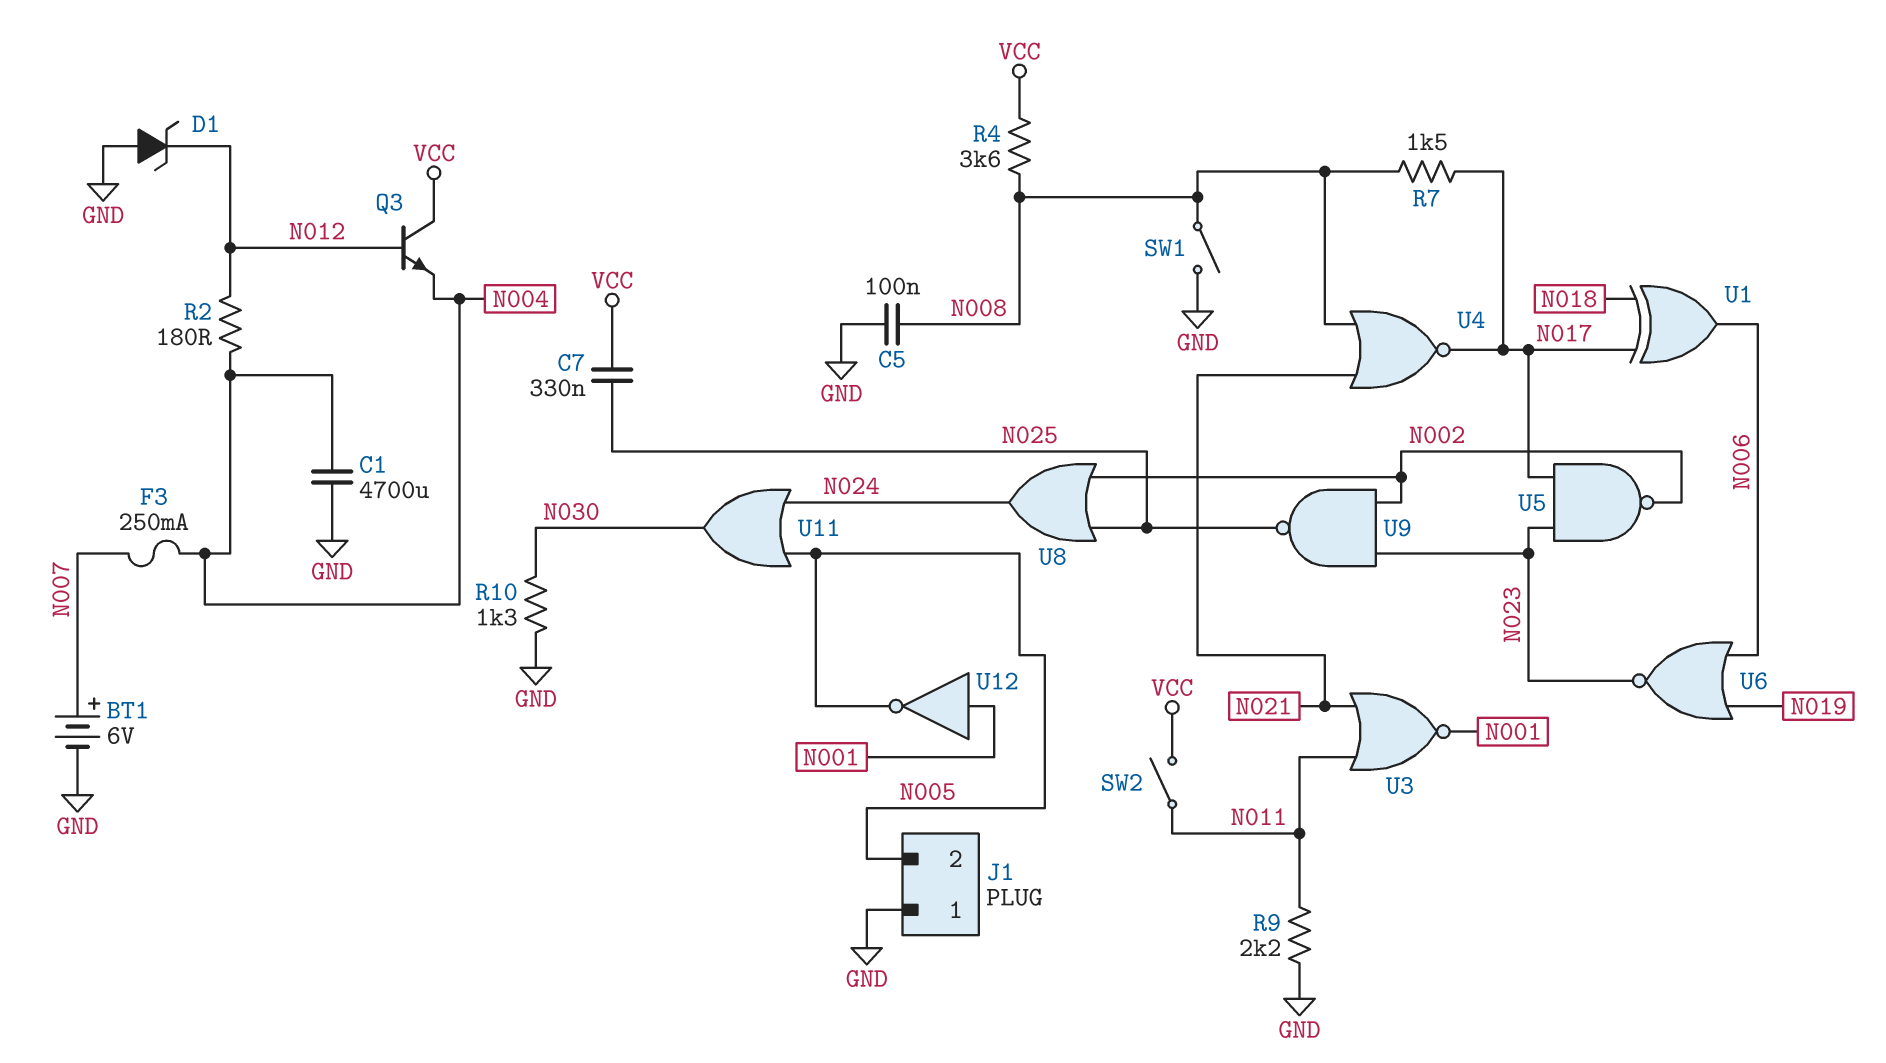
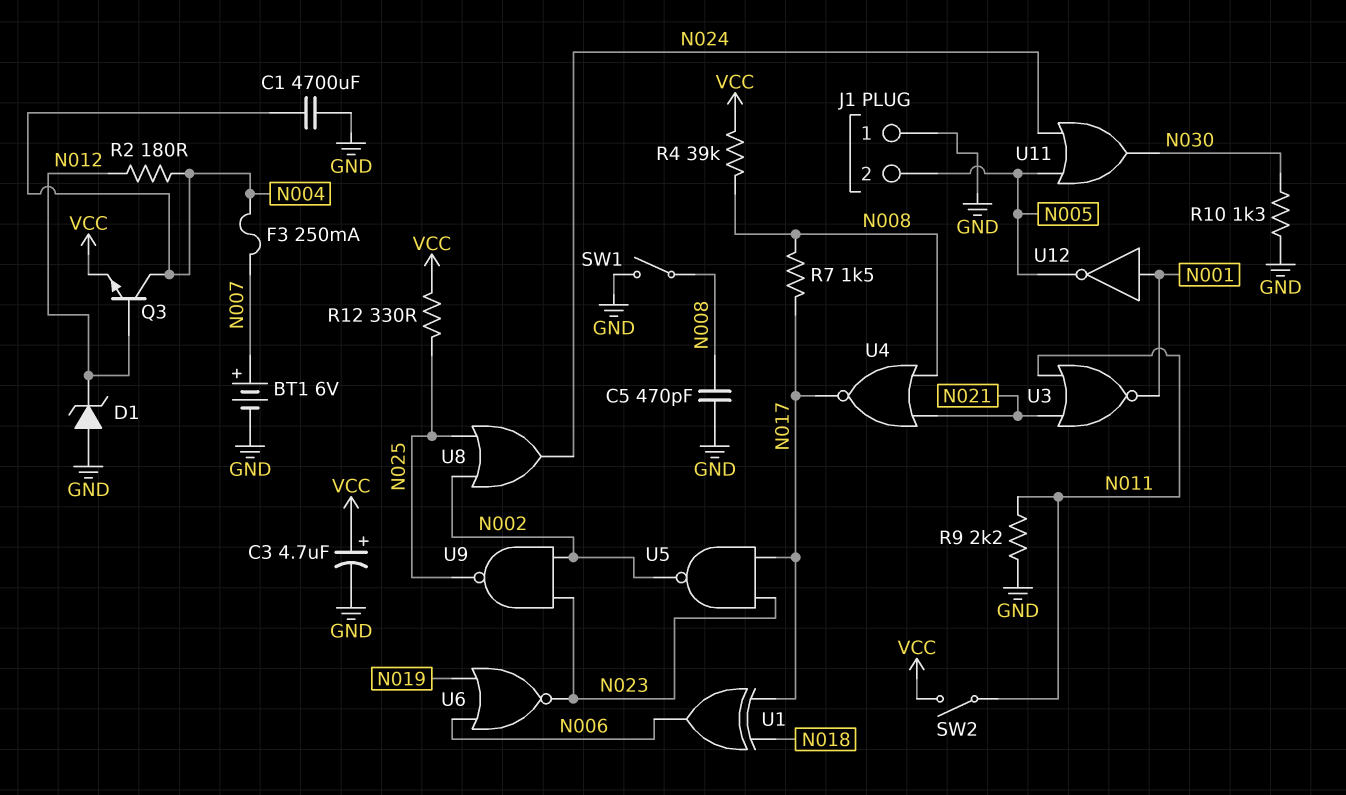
C3: none -> 4.7uF (plus VCC, minus GND)
C5: 100nF (GND, N008) -> 470pF (GND, N008)
C7: 330nF (N025, VCC) -> none
Q3: NPN (B N012, C VCC, E N004) -> NPN (B N012, C N004, E VCC)
R4: 3.6k (N008, VCC) -> 39k (N008, VCC)
R12: none -> 330 (N025, VCC)

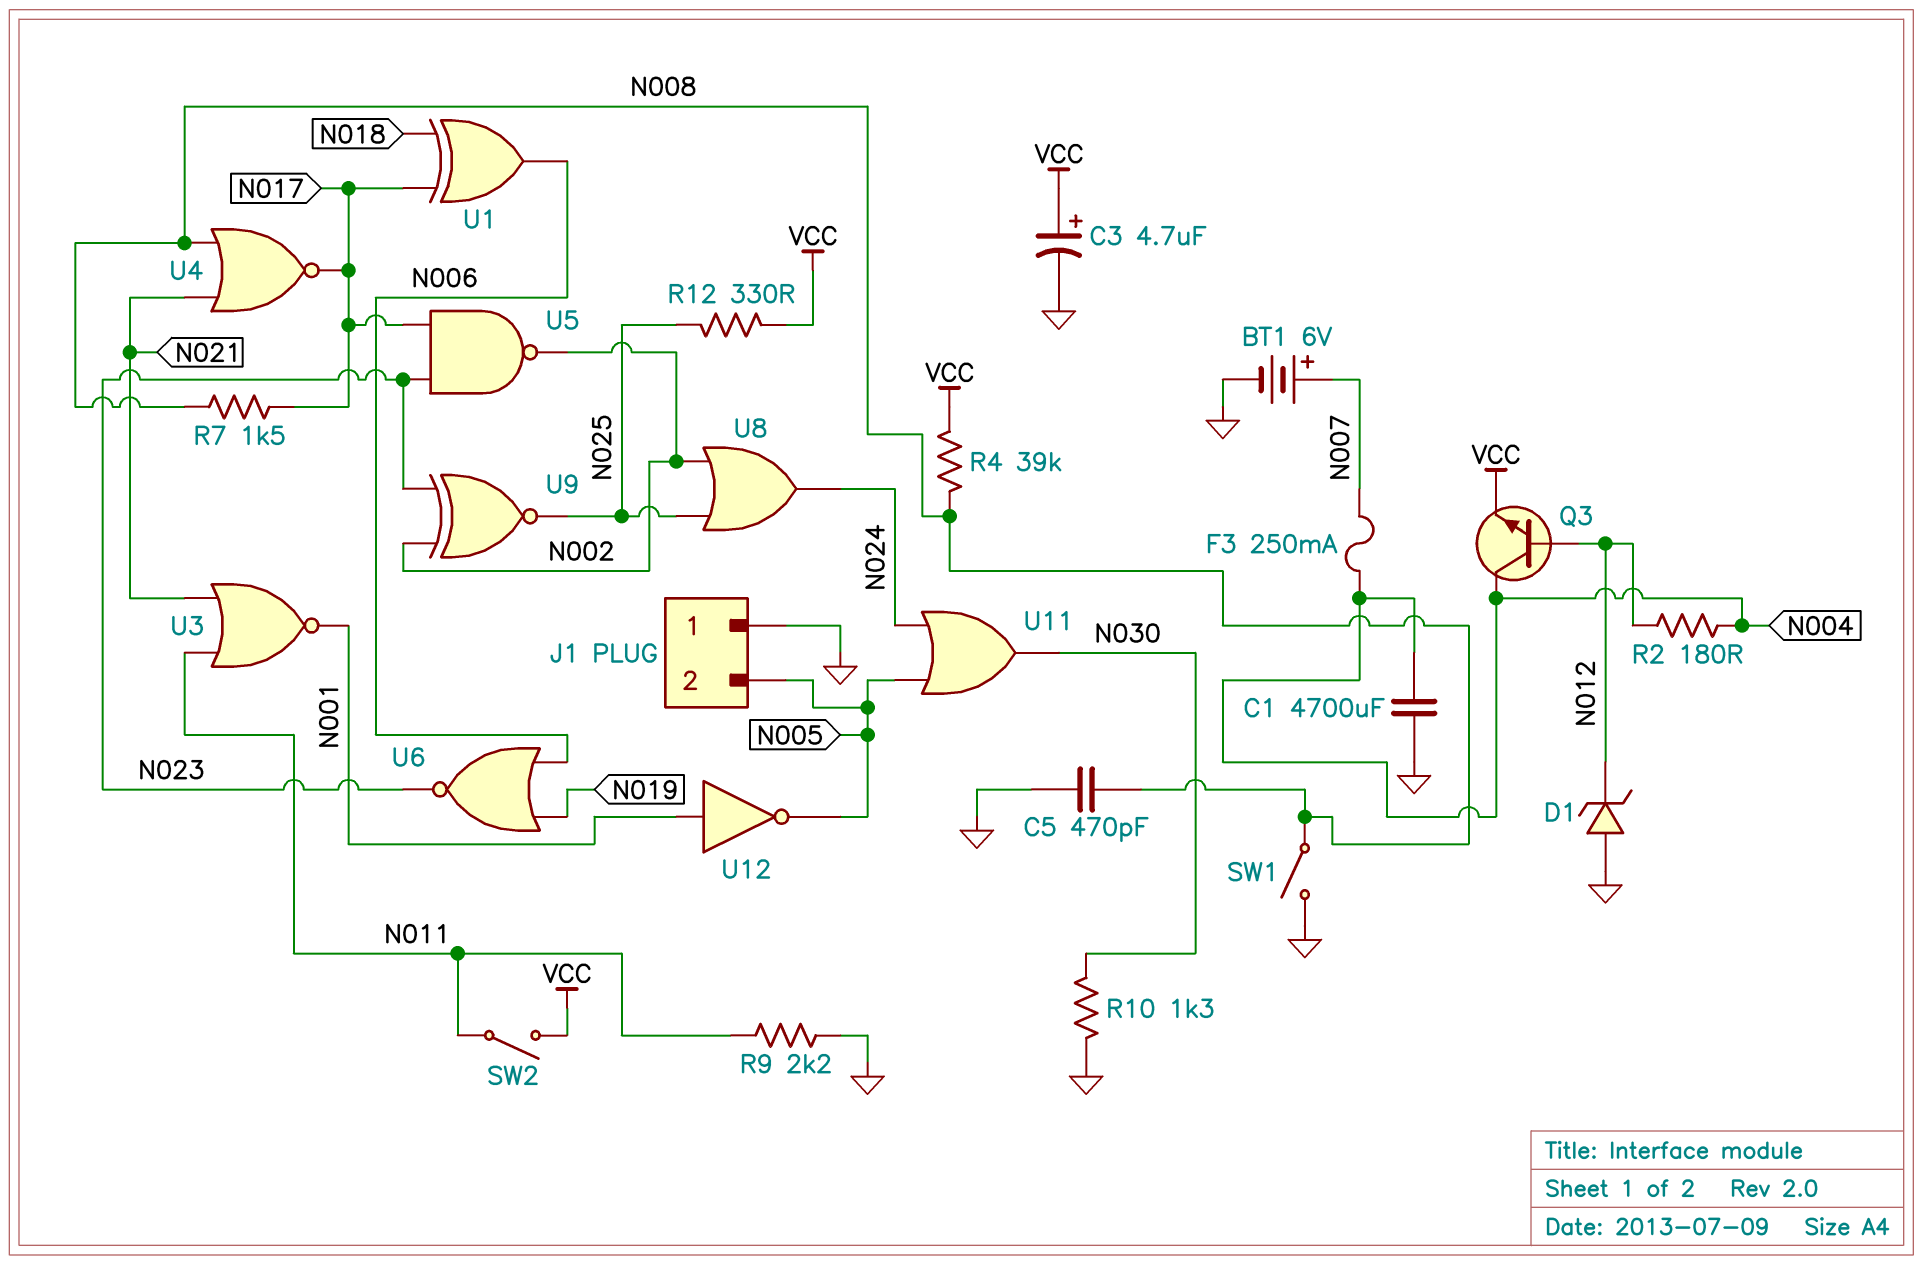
U9: NAND (in N002, in N023, out N025) -> XNOR (in N002, in N023, out N025)

